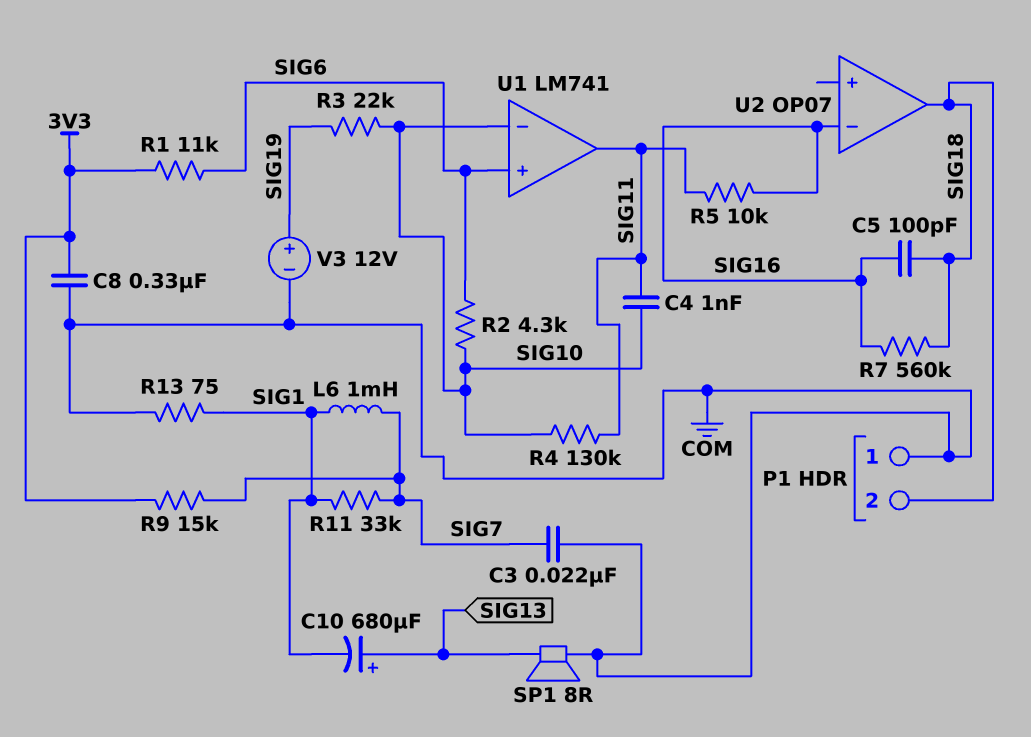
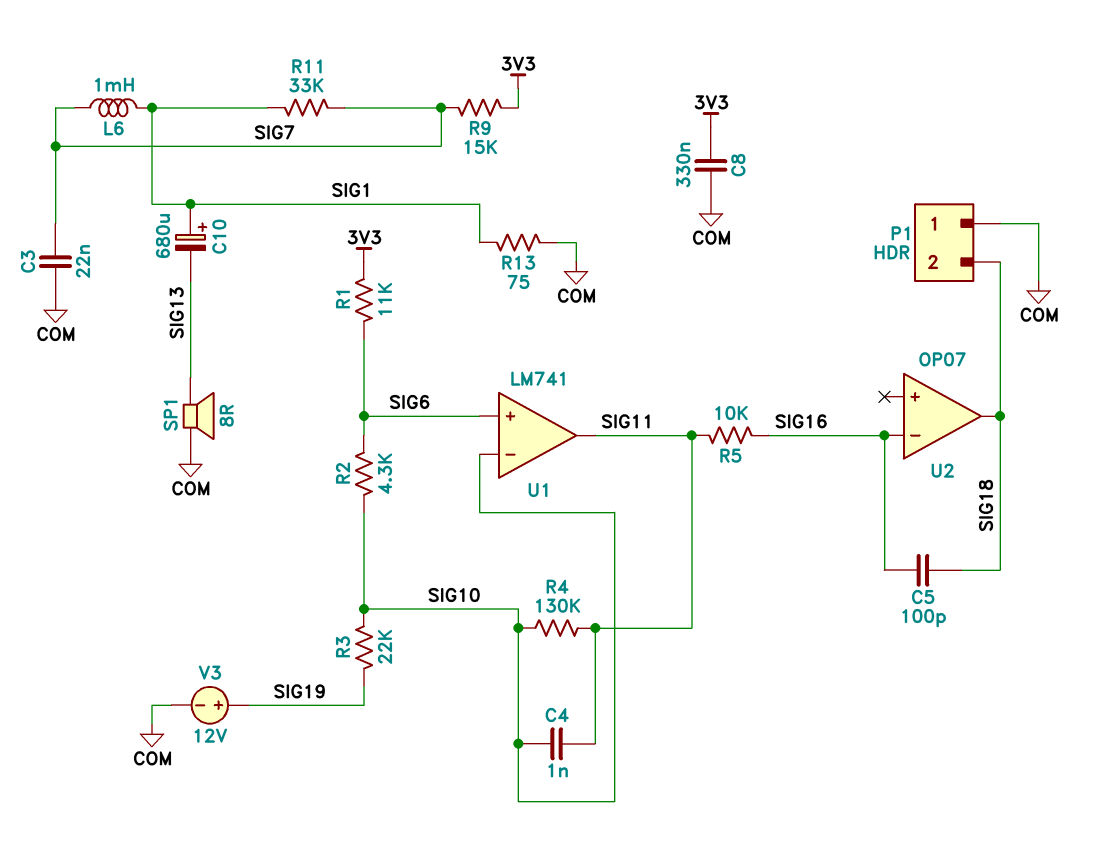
C10: 680uF (plus SIG13, minus SIG1) -> 680uF (plus SIG1, minus SIG13)
R7: 560k (SIG16, SIG18) -> none

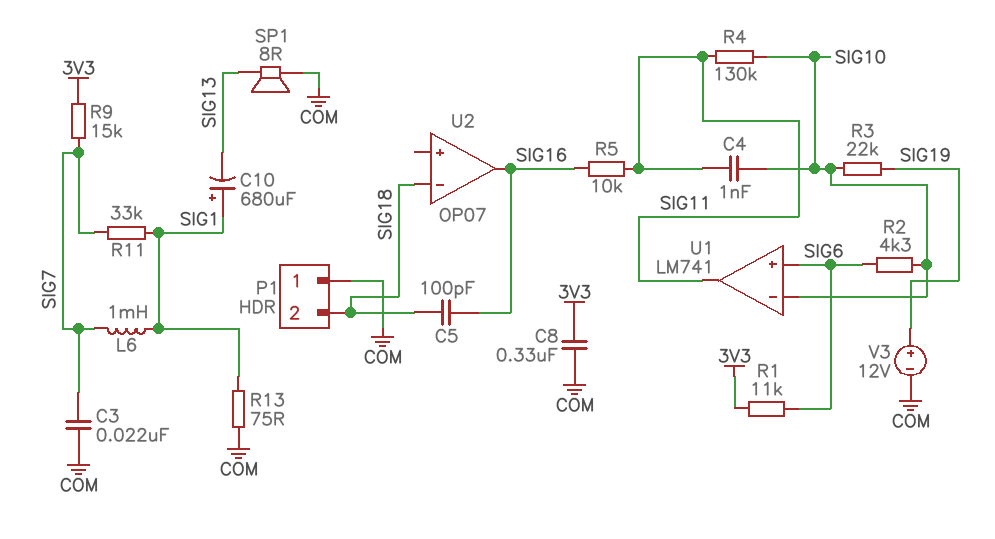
U2 pin in-: SIG16 -> SIG18
U2 pin out: SIG18 -> SIG16

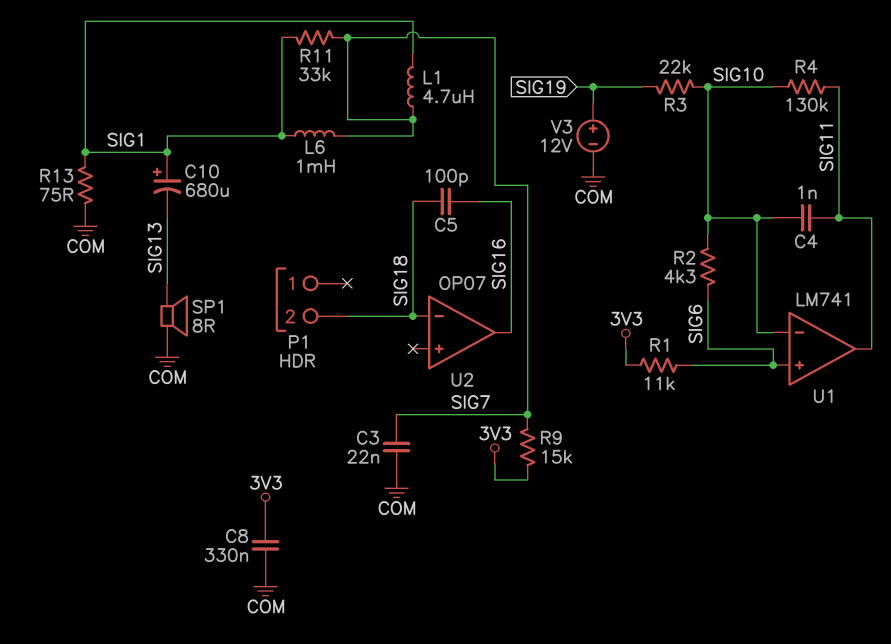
L1: none -> 4.7uH (SIG1, SIG7)
P1 pin 1: COM -> none
R5: 10k (SIG11, SIG16) -> none

